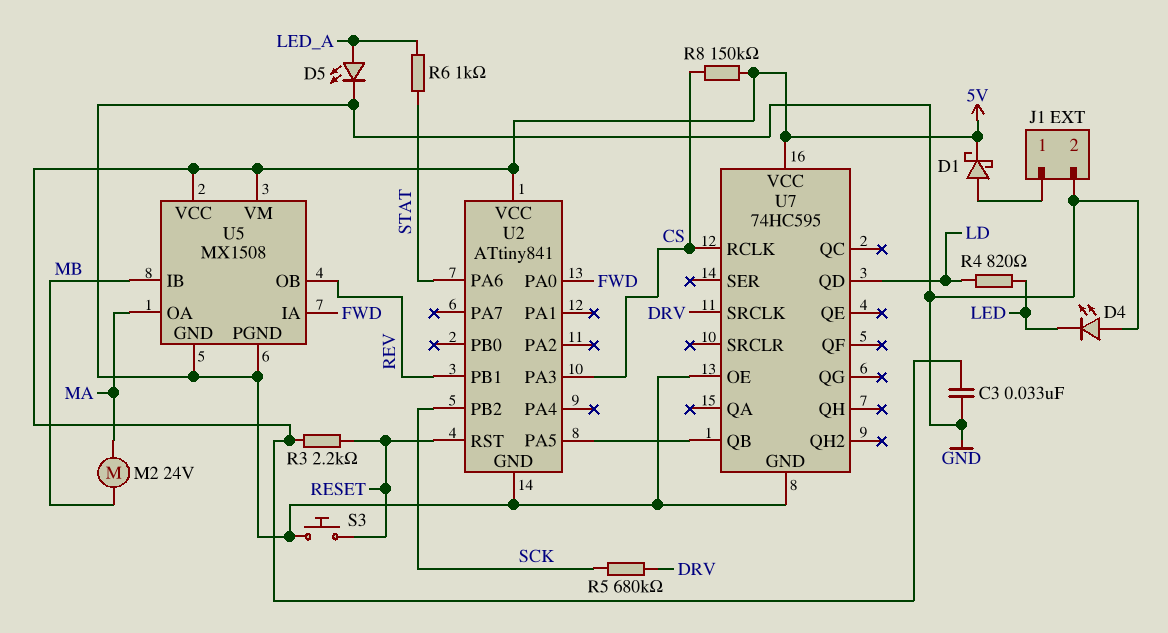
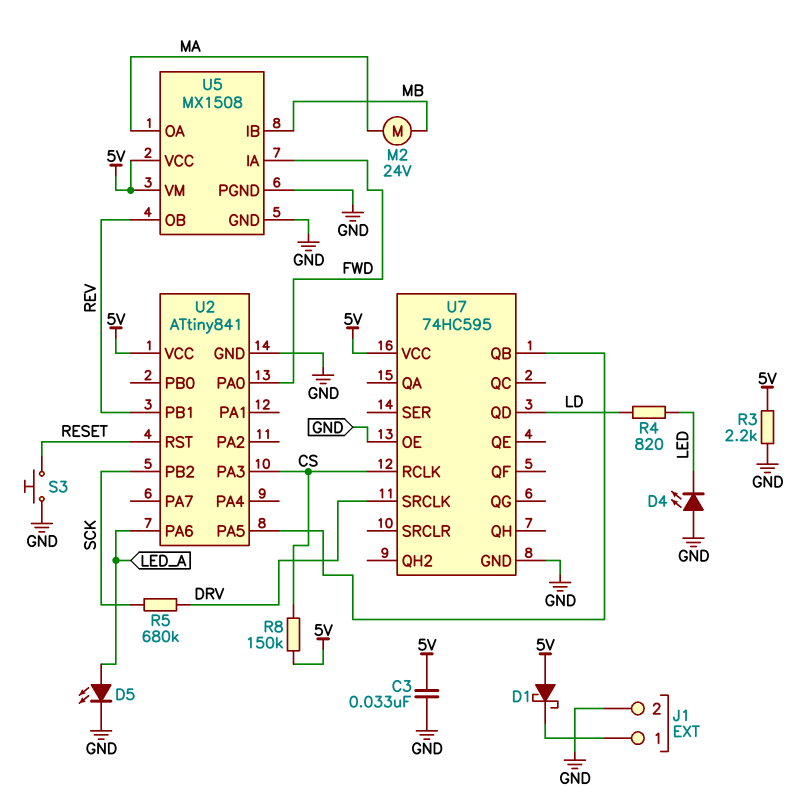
D1: schottky (A J1/1, K 5V) -> schottky (A 5V, K J1/1)
R3: 2.2k (5V, RESET) -> 2.2k (5V, GND)
R6: 1k (LED_A, STAT) -> none
U2 pin PA6: STAT -> LED_A

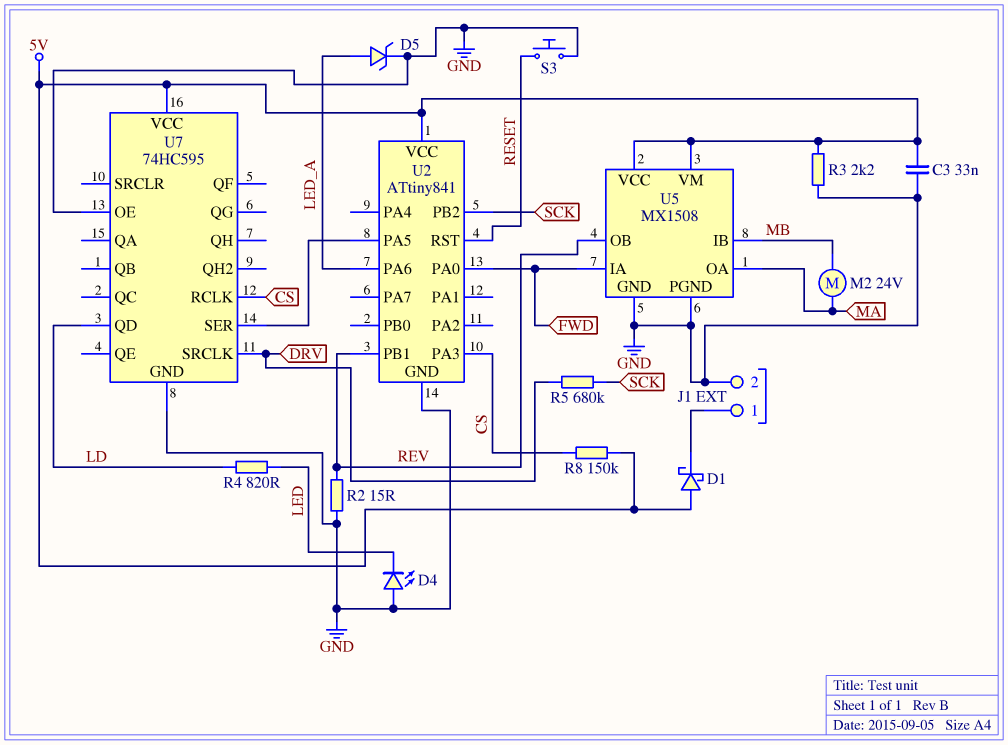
D5: LED (A LED_A, K GND) -> zener (A LED_A, K GND)
R2: none -> 15 (GND, REV)
U7 pin QB: U2/PA5 -> none
U7 pin SER: none -> U2/PA5

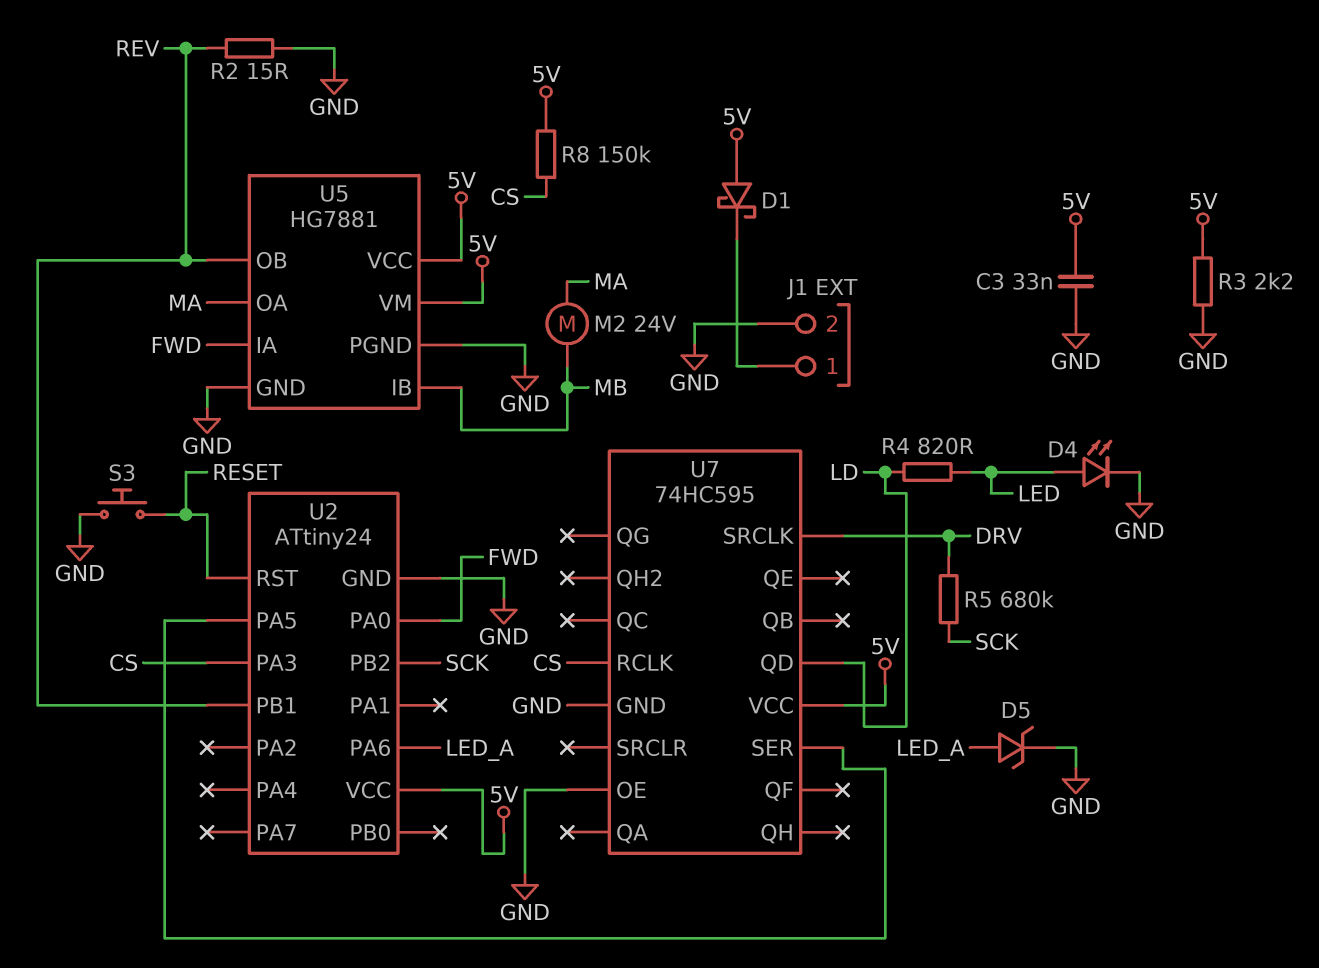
D4: LED (A GND, K LED) -> LED (A LED, K GND)
U2: ATtiny841 -> ATtiny24
U5: MX1508 -> HG7881

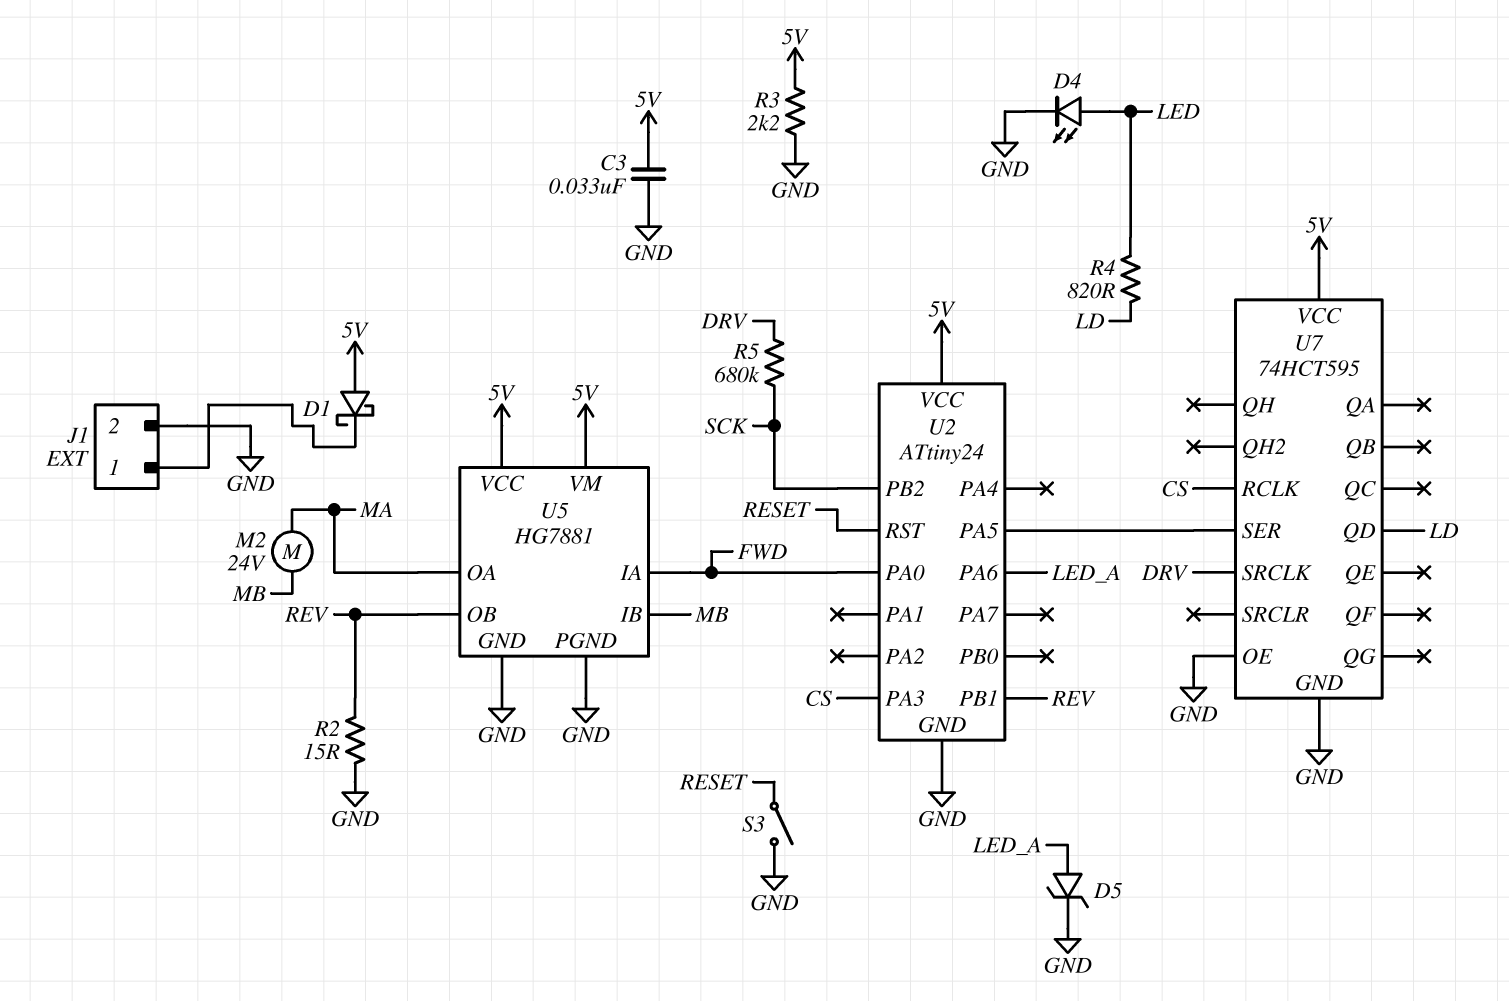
R8: 150k (5V, CS) -> none
S3: button (GND, RESET) -> switch (GND, RESET)
U7: 74HC595 -> 74HCT595

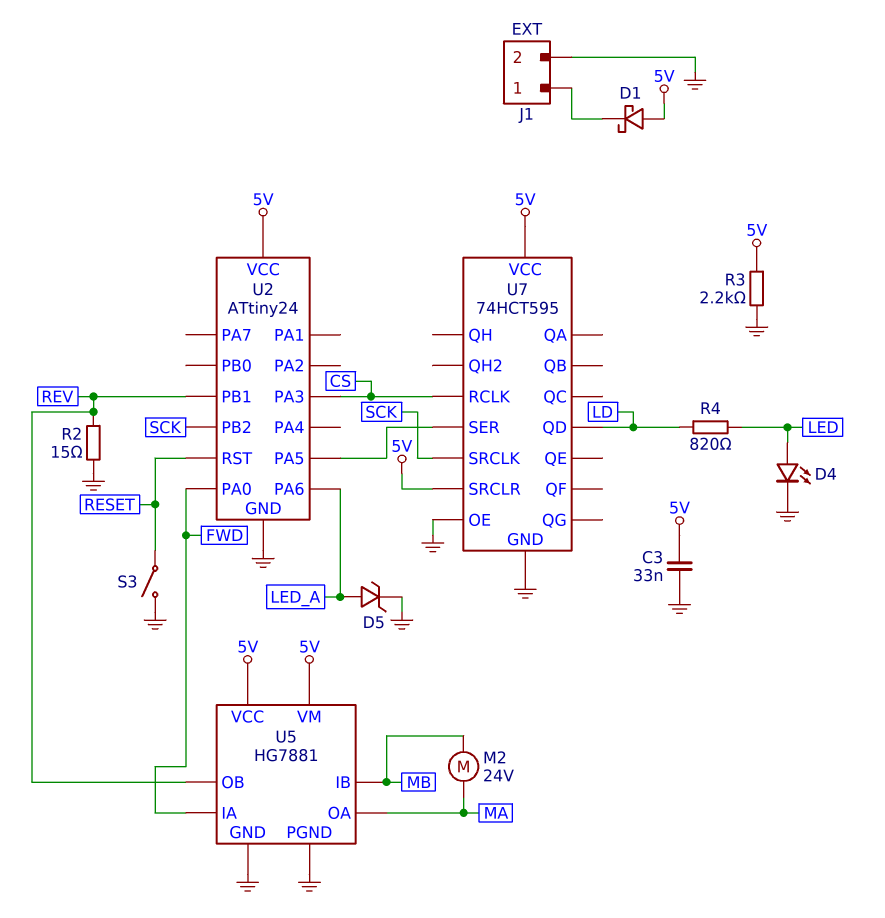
R5: 680k (DRV, SCK) -> none
U7 pin SRCLK: DRV -> SCK
U7 pin SRCLR: none -> 5V

